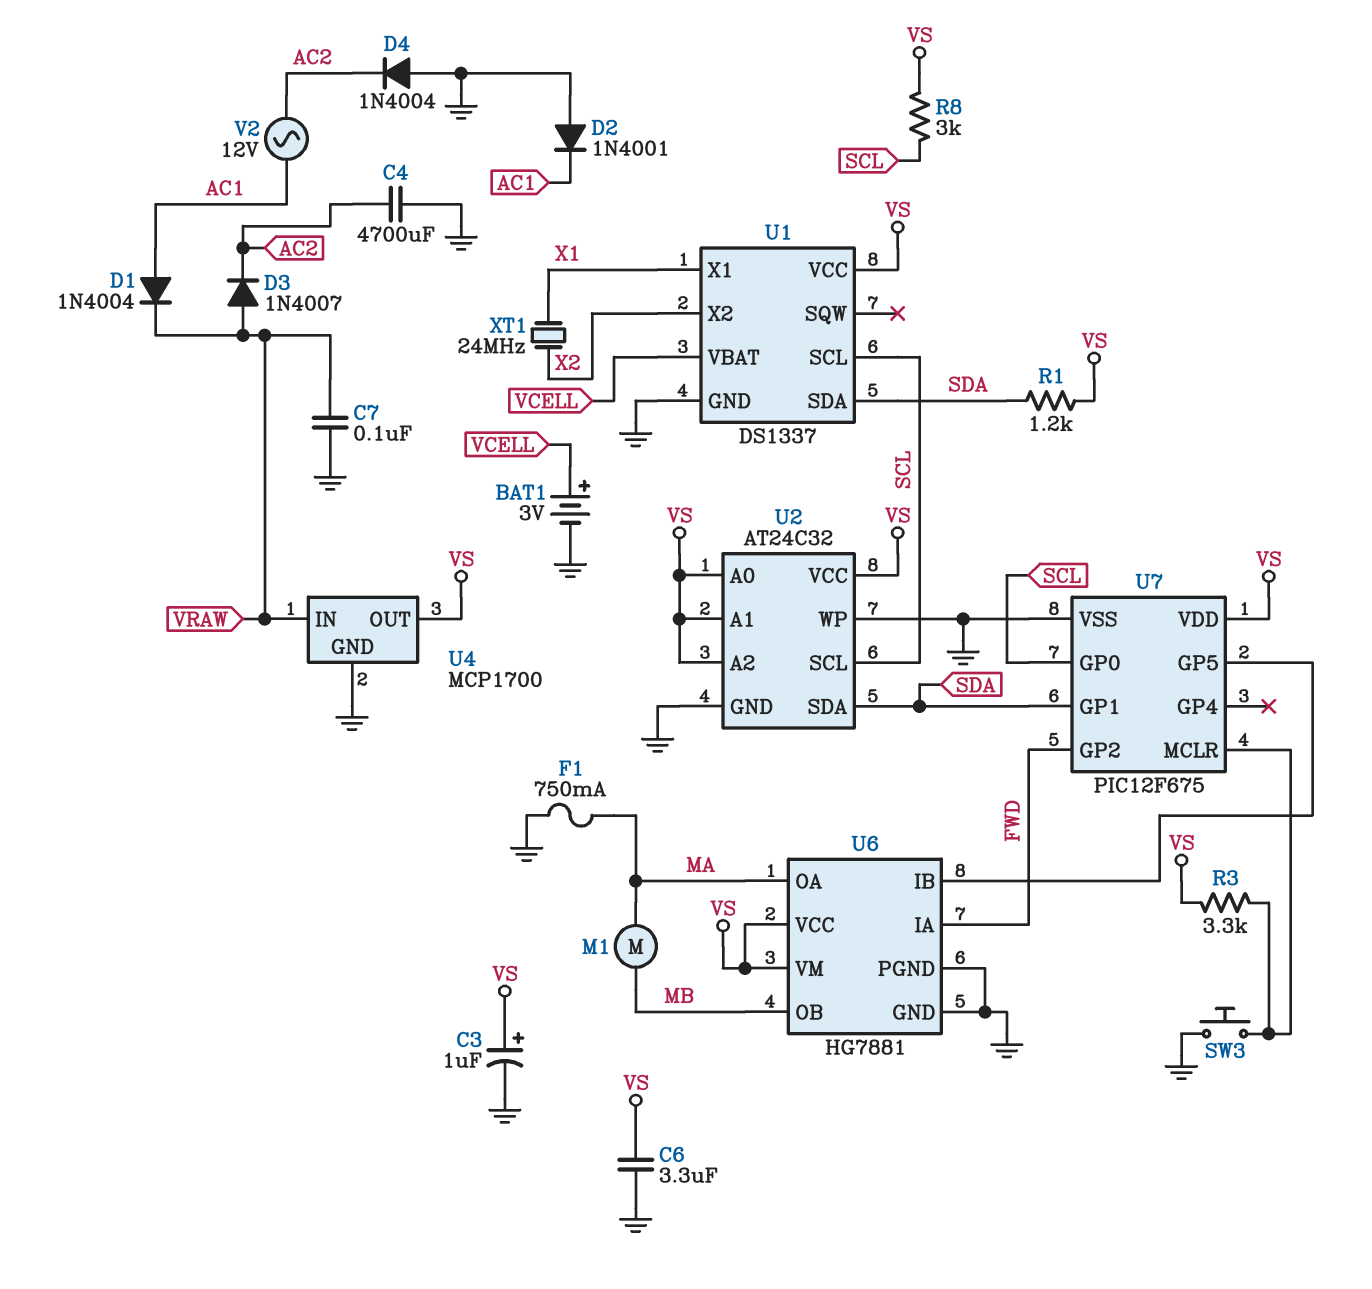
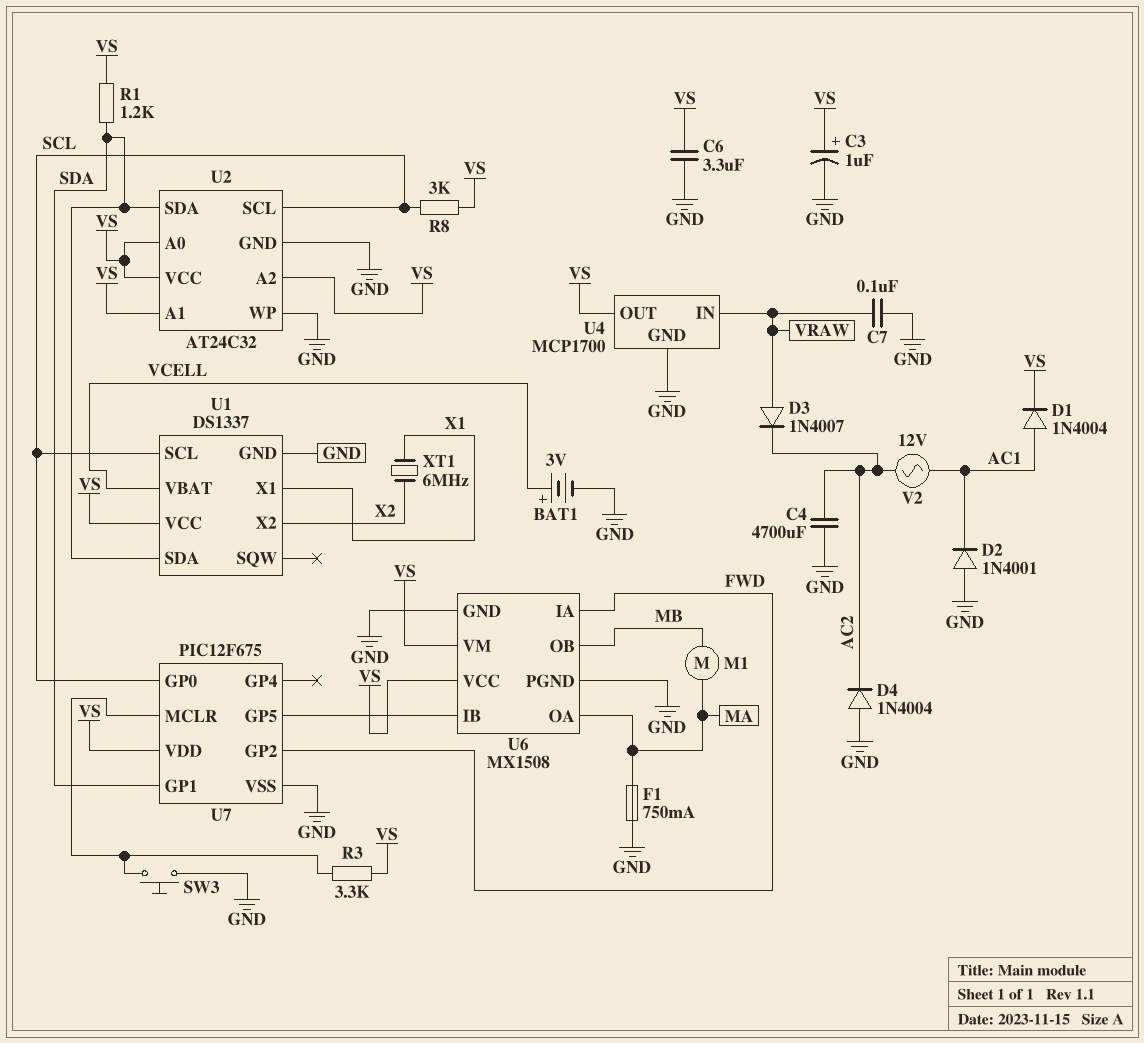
D1: diode 1N4004 (A AC1, K VRAW) -> diode 1N4004 (A AC1, K VS)
U6: HG7881 -> MX1508
XT1: 24MHz (X1, X2) -> 6MHz (X1, X2)

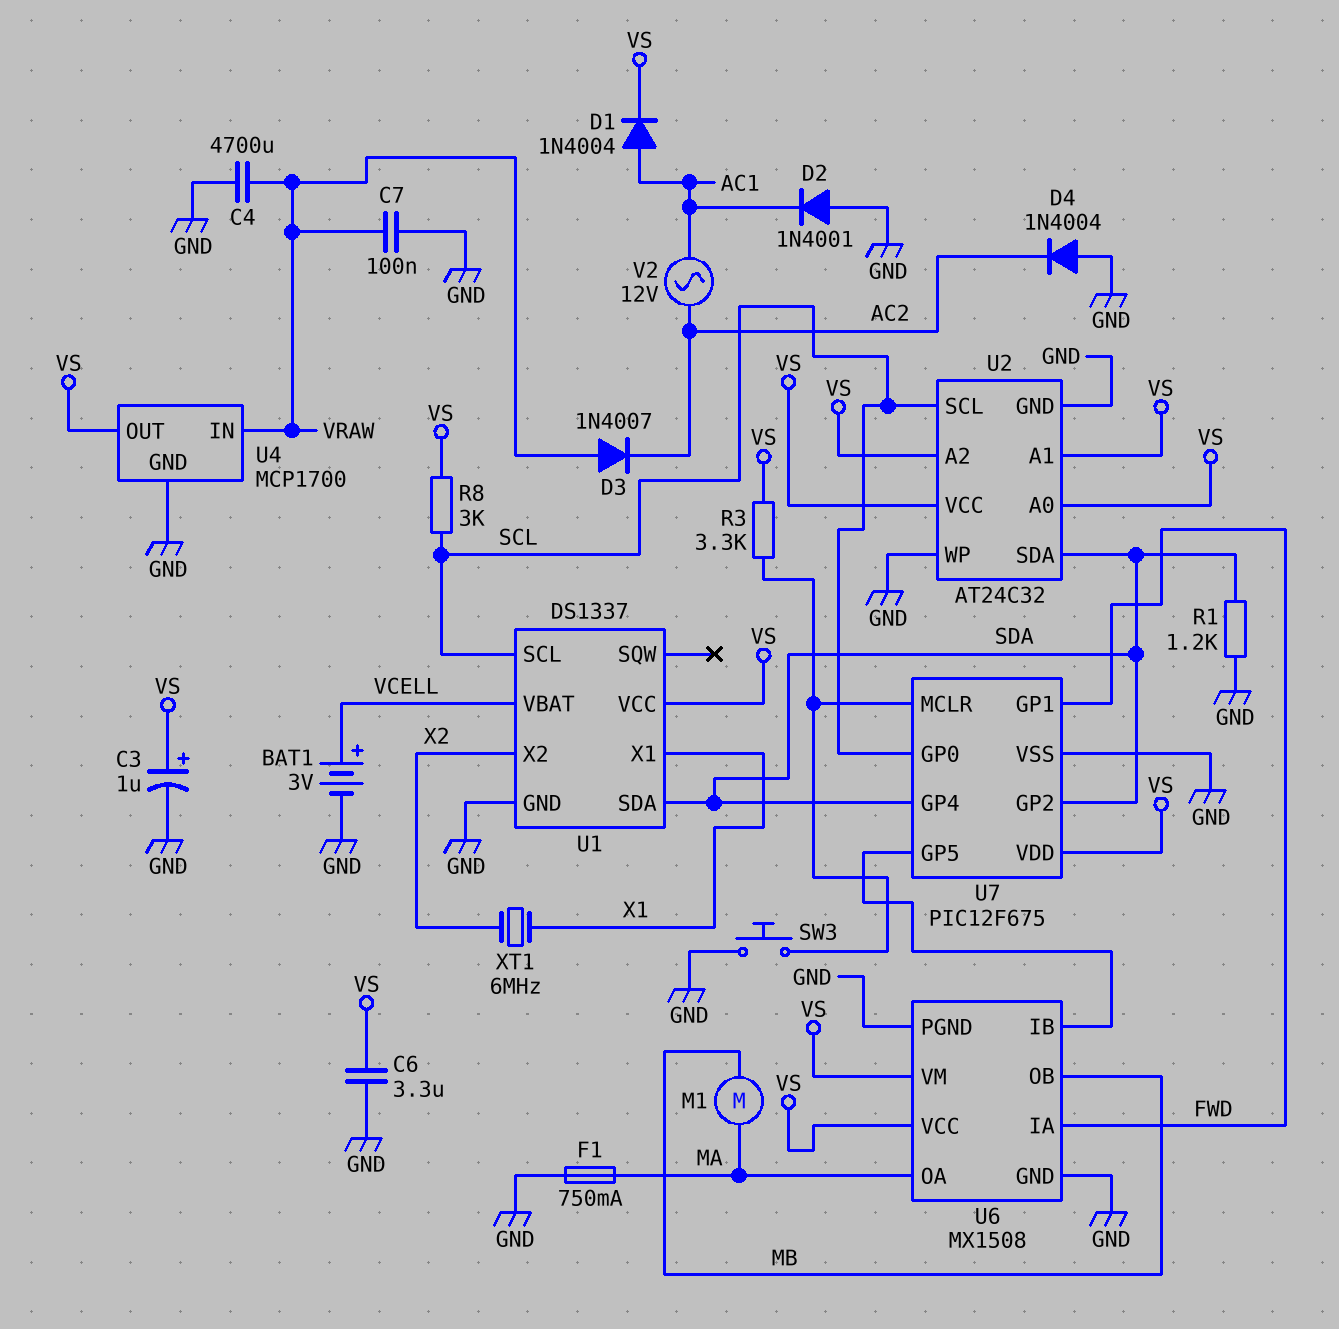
C4: 4700uF (AC2, GND) -> 4700uF (GND, VRAW)
R1: 1.2k (SDA, VS) -> 1.2k (GND, SDA)
U7 pin GP1: SDA -> FWD
U7 pin GP2: FWD -> SDA
U7 pin GP4: none -> SDA

